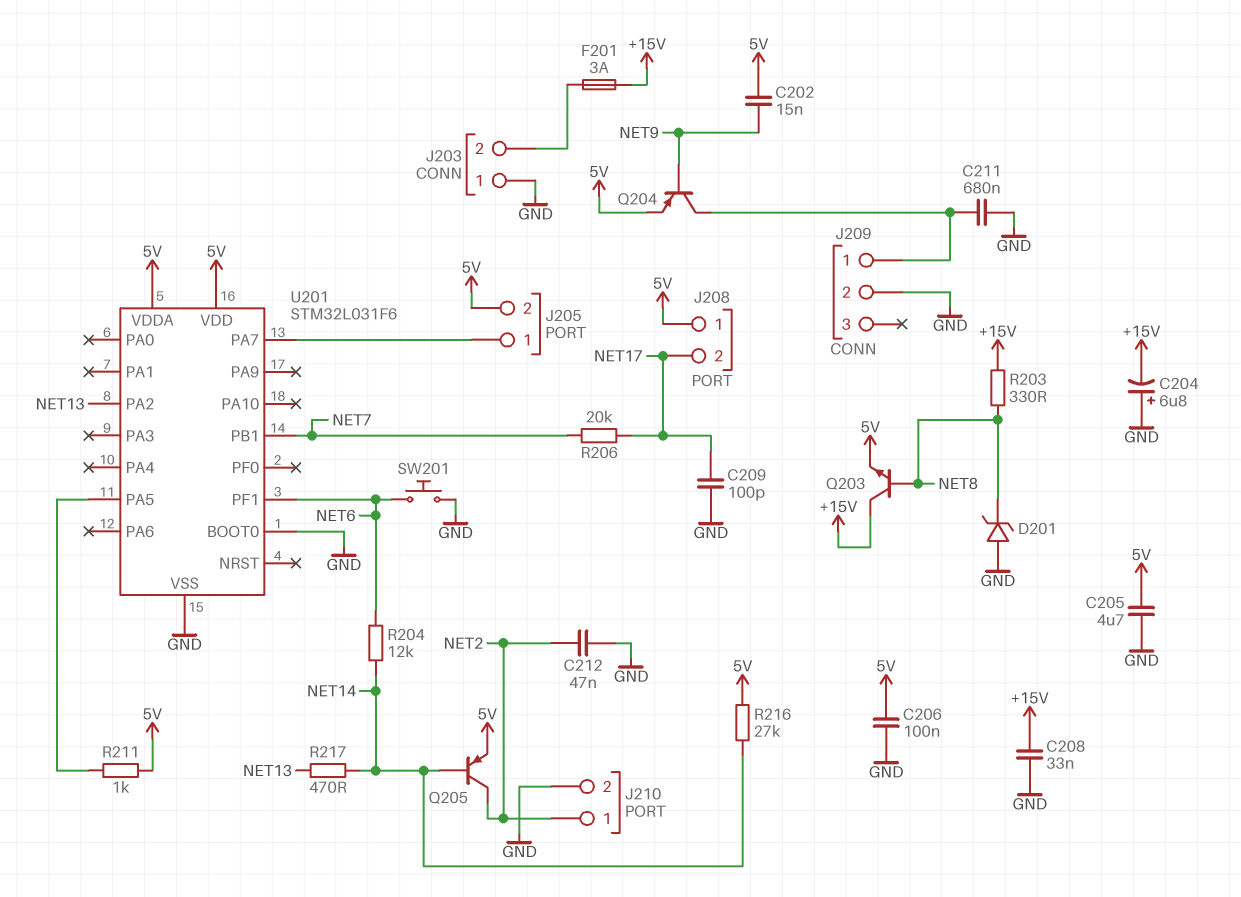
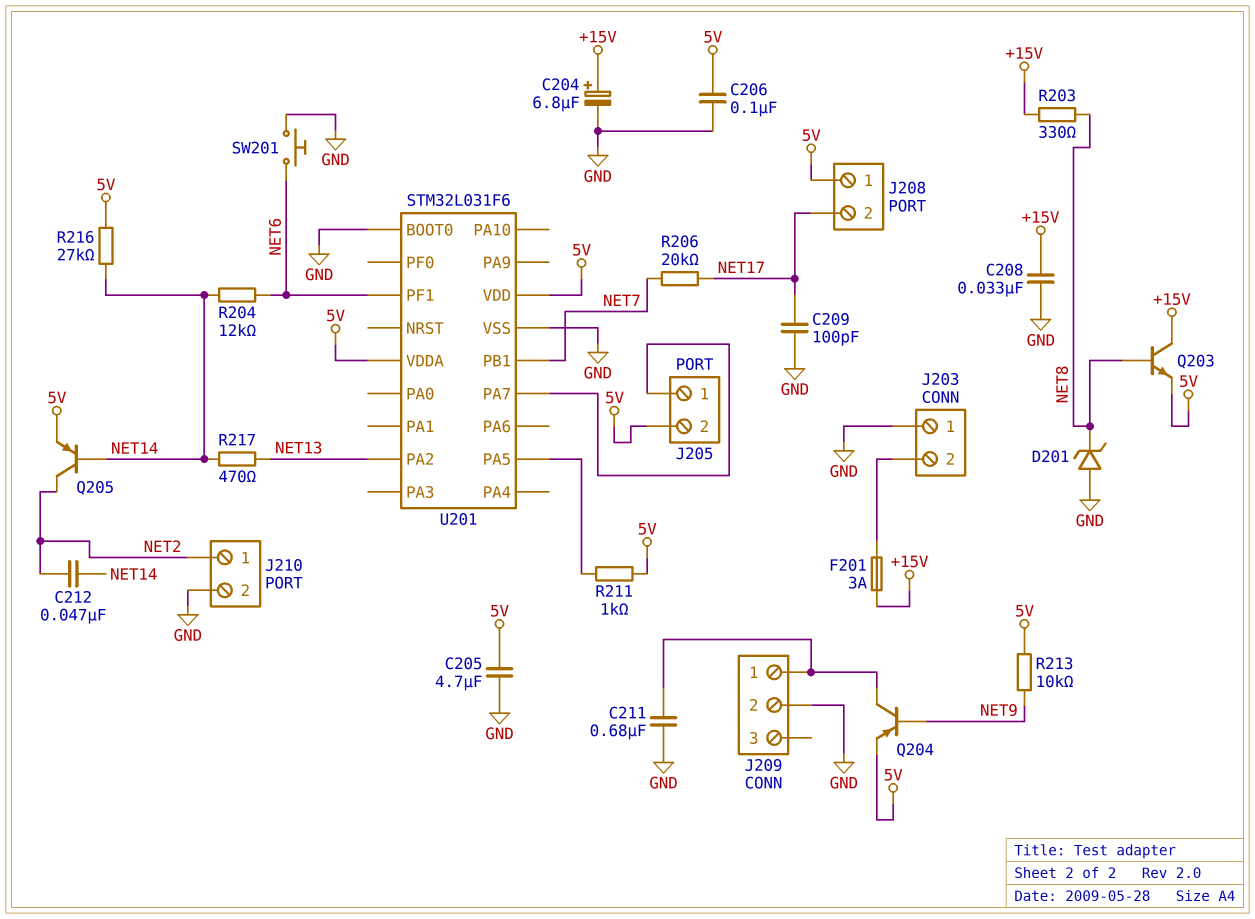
C202: 15nF (5V, NET9) -> none
C204: 6.8uF (plus GND, minus +15V) -> 6.8uF (plus +15V, minus GND)
C212: 47nF (GND, NET2) -> 47nF (NET2, NET14)
R213: none -> 10k (5V, NET9)

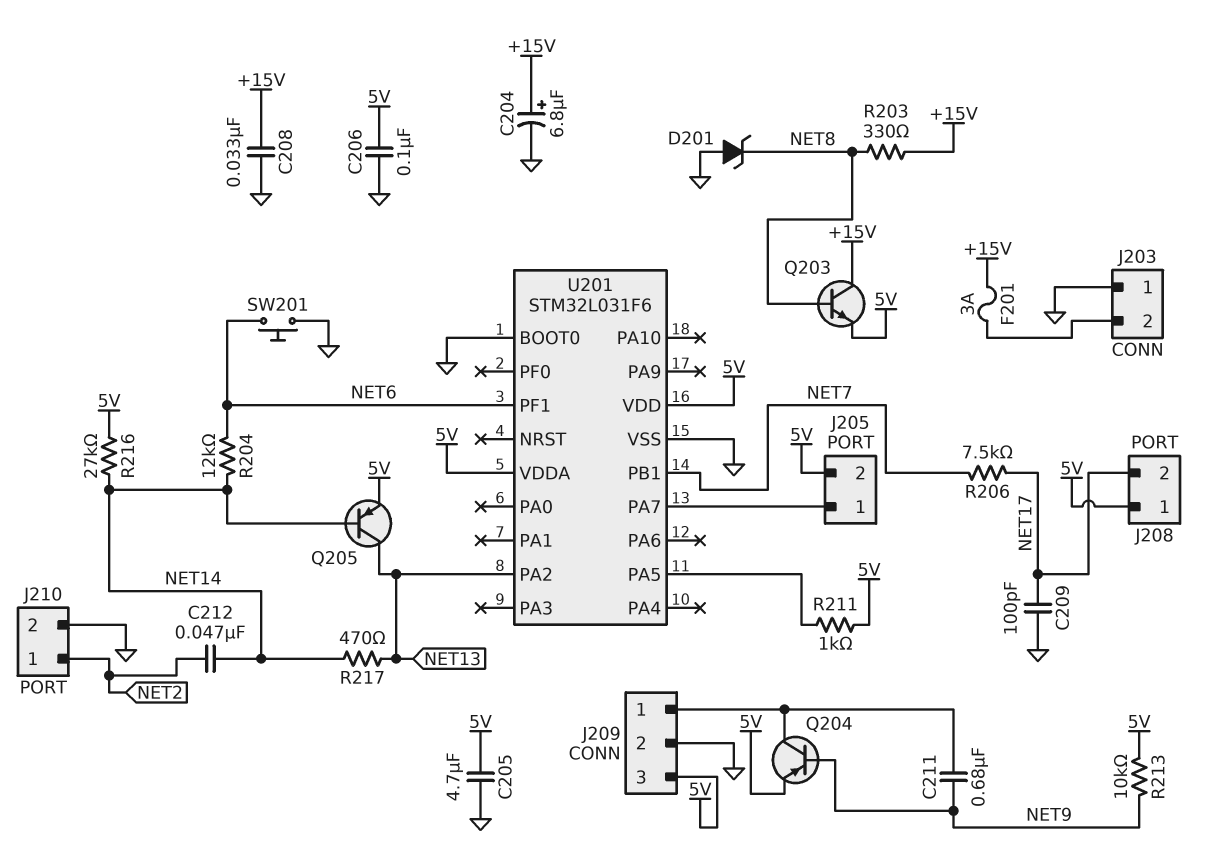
C211: 680nF (GND, J209/1) -> 680nF (J209/1, NET9)
J209 pin 3: none -> 5V
Q205: PNP (B NET14, C NET2, E 5V) -> PNP (B NET14, C NET13, E 5V)
R206: 20k (NET7, NET17) -> 7.5k (NET7, NET17)

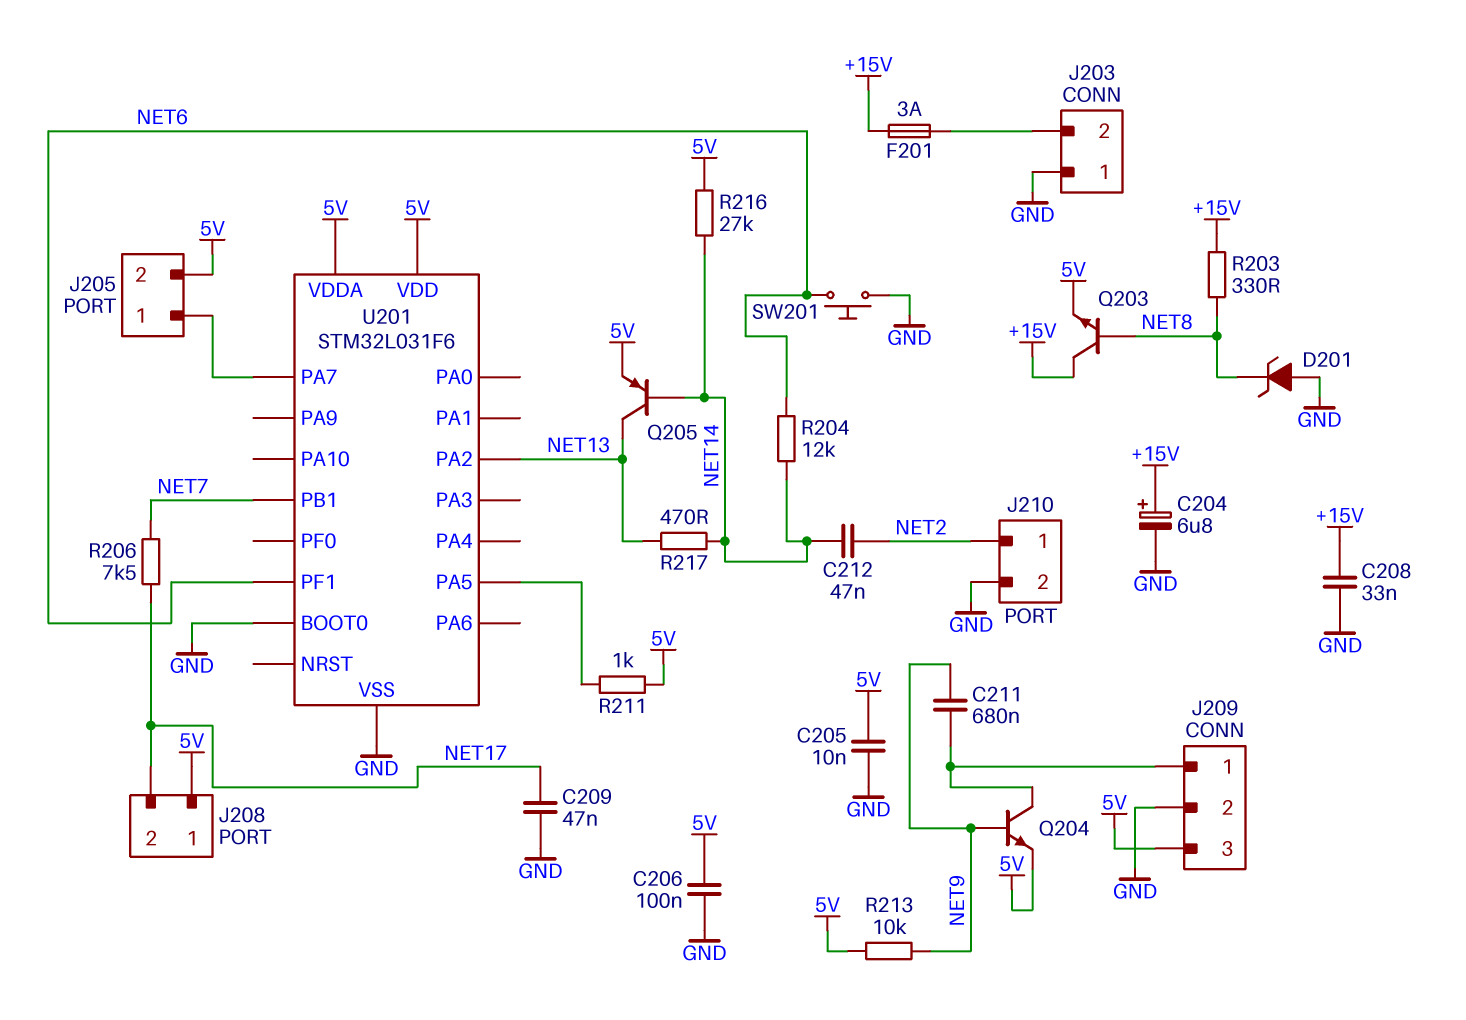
C205: 4.7uF (5V, GND) -> 10nF (5V, GND)
C209: 100pF (GND, NET17) -> 47nF (GND, NET17)
Q204: PNP (B NET9, C J209/1, E 5V) -> NPN (B NET9, C J209/1, E 5V)

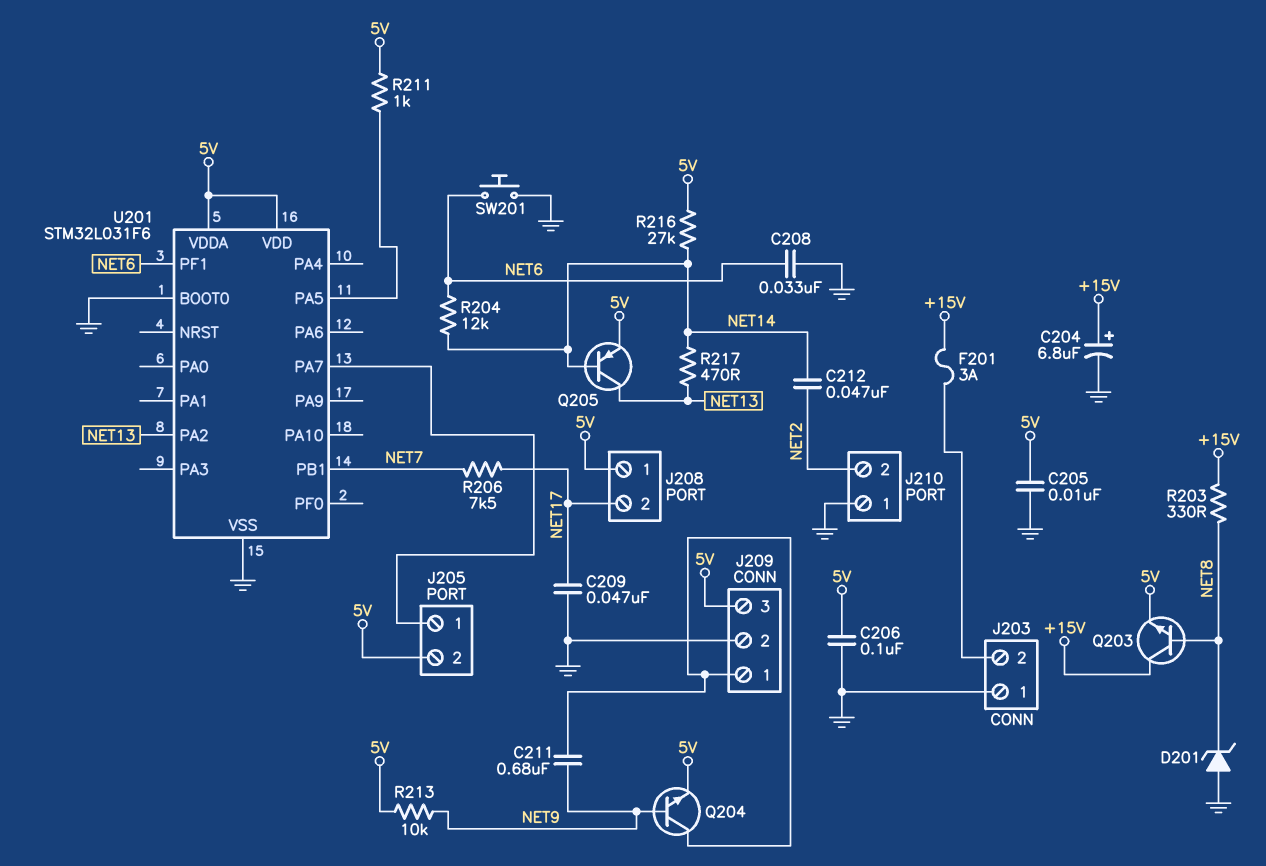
C208: 33nF (+15V, GND) -> 33nF (GND, NET6)
J210 pin 1: NET2 -> GND
J210 pin 2: GND -> NET2

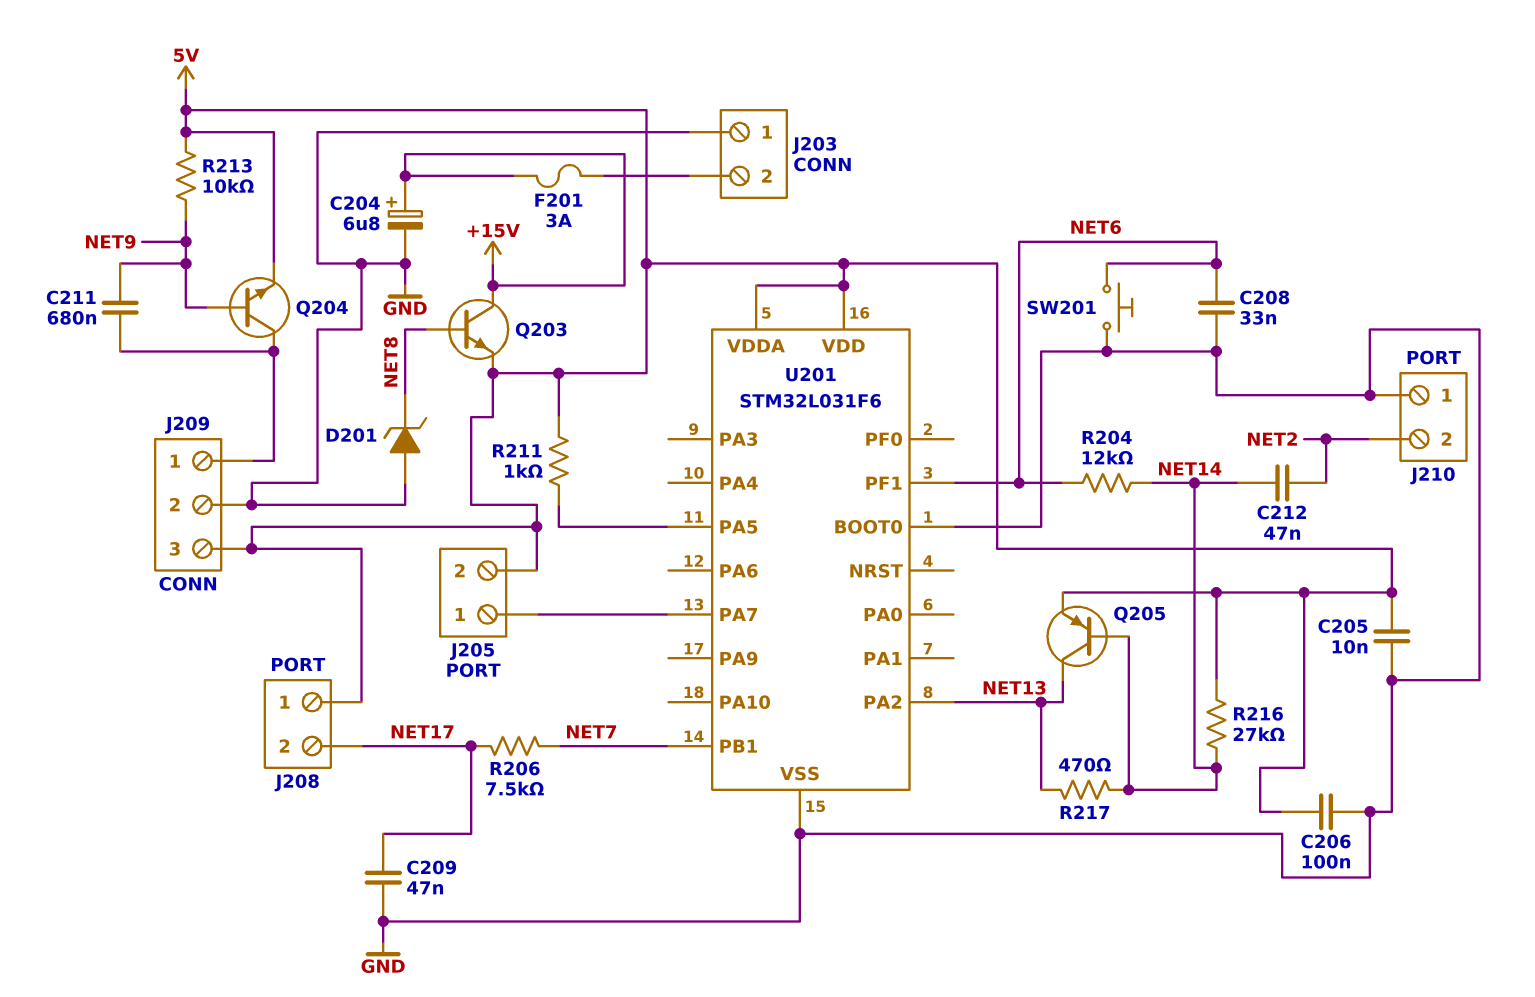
R203: 330 (+15V, NET8) -> none

